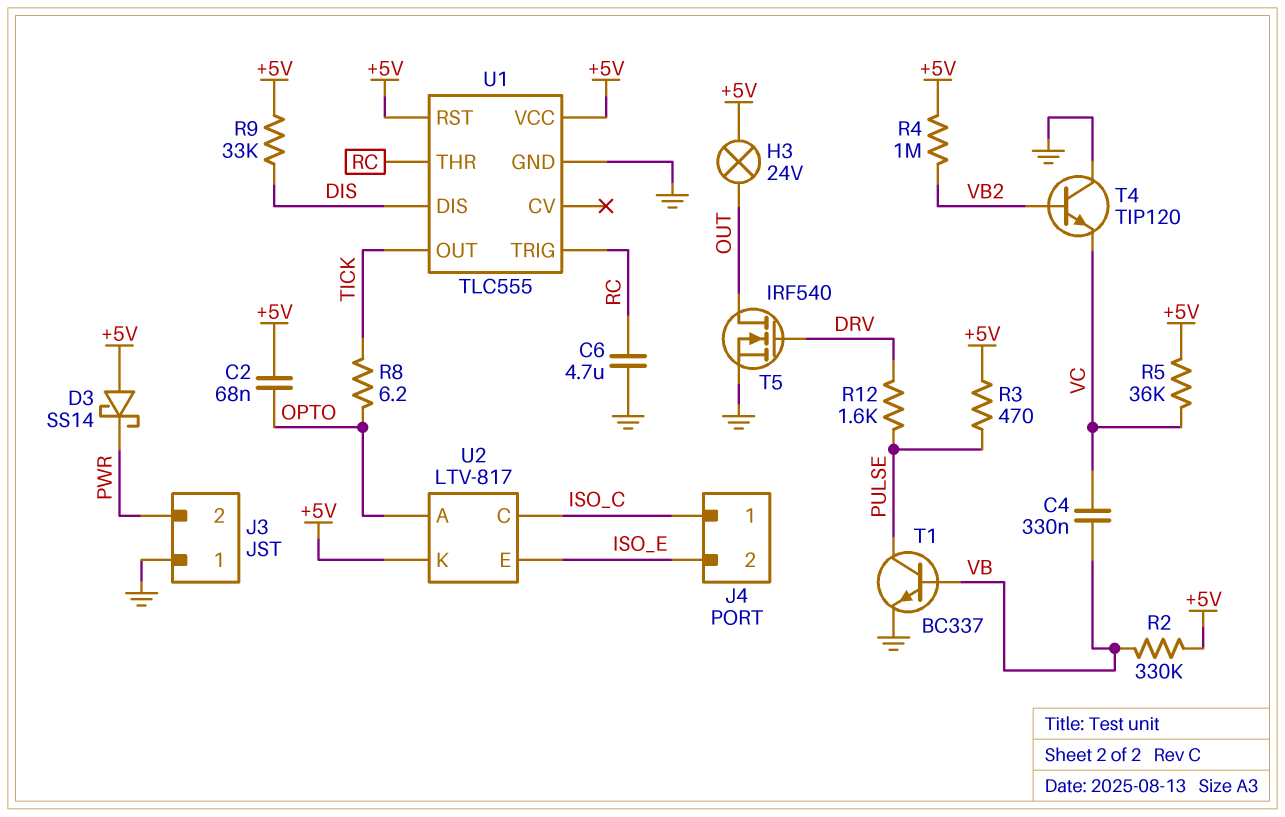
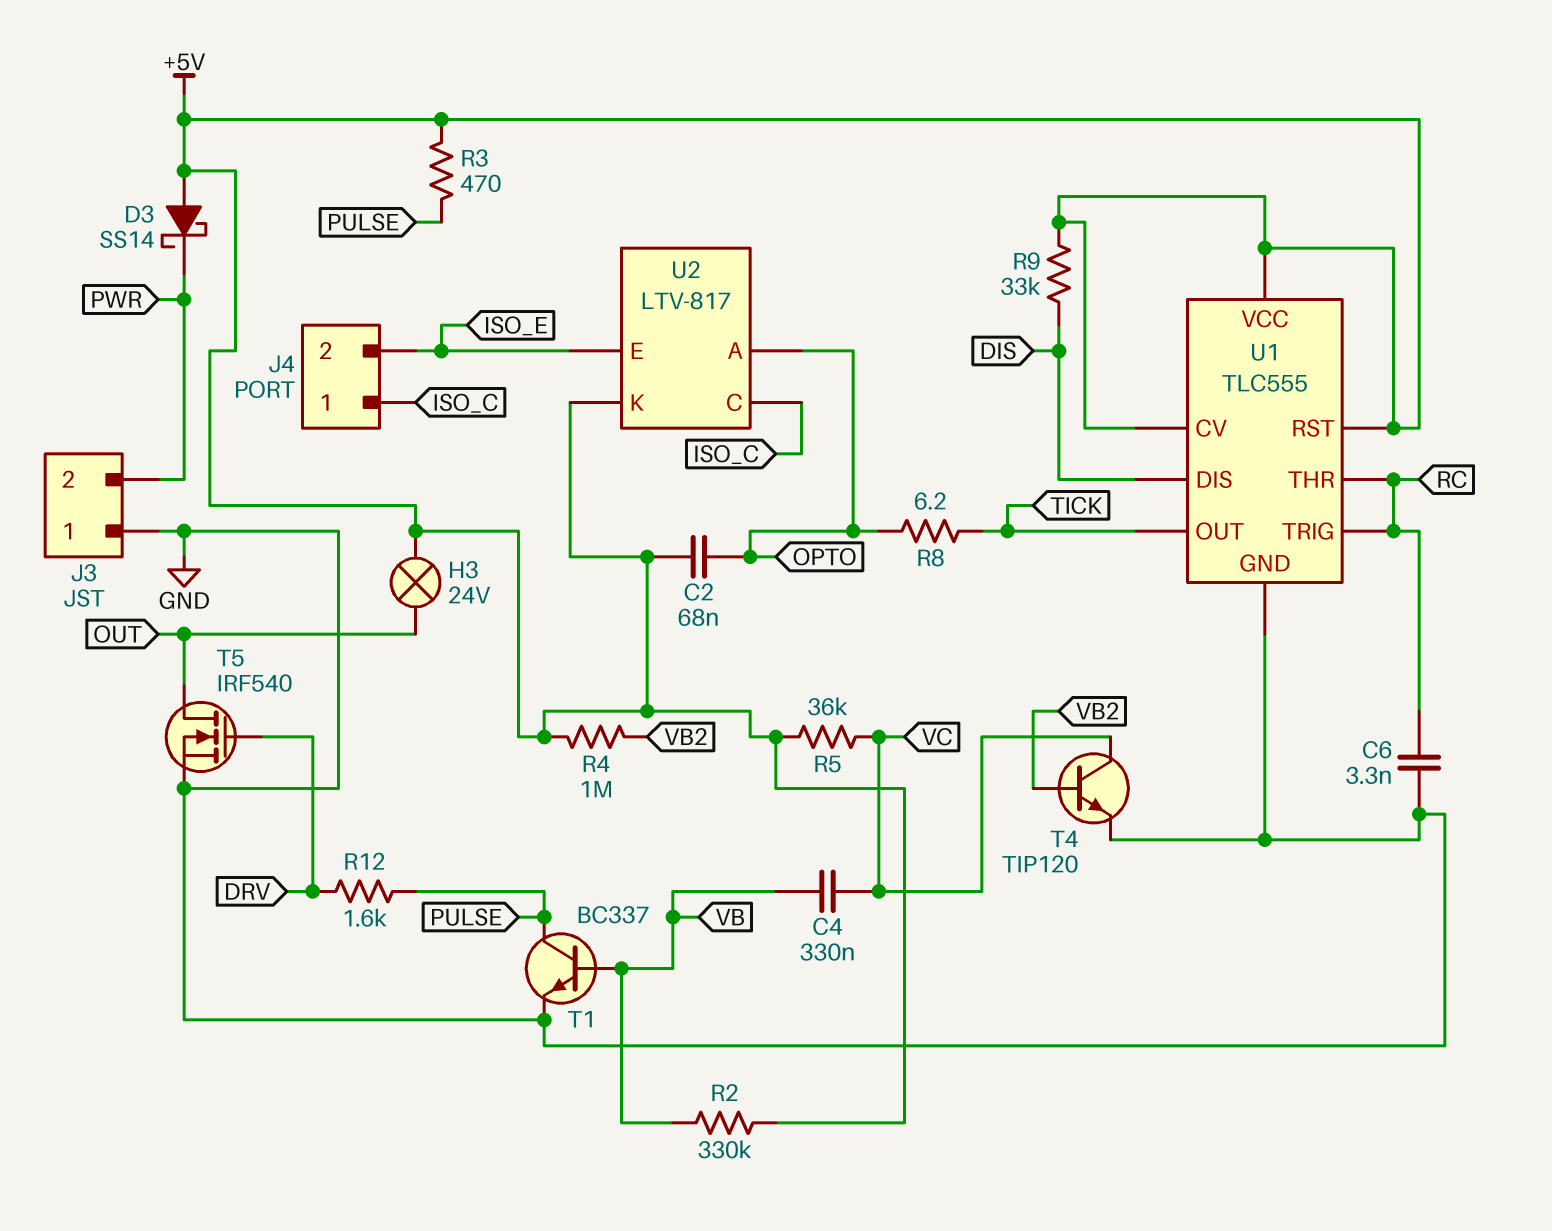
C6: 4.7uF (GND, RC) -> 3.3nF (GND, RC)
T4: NPN TIP120 (B VB2, C GND, E VC) -> NPN TIP120 (B VB2, C VC, E GND)
U1 pin CV: none -> +5V

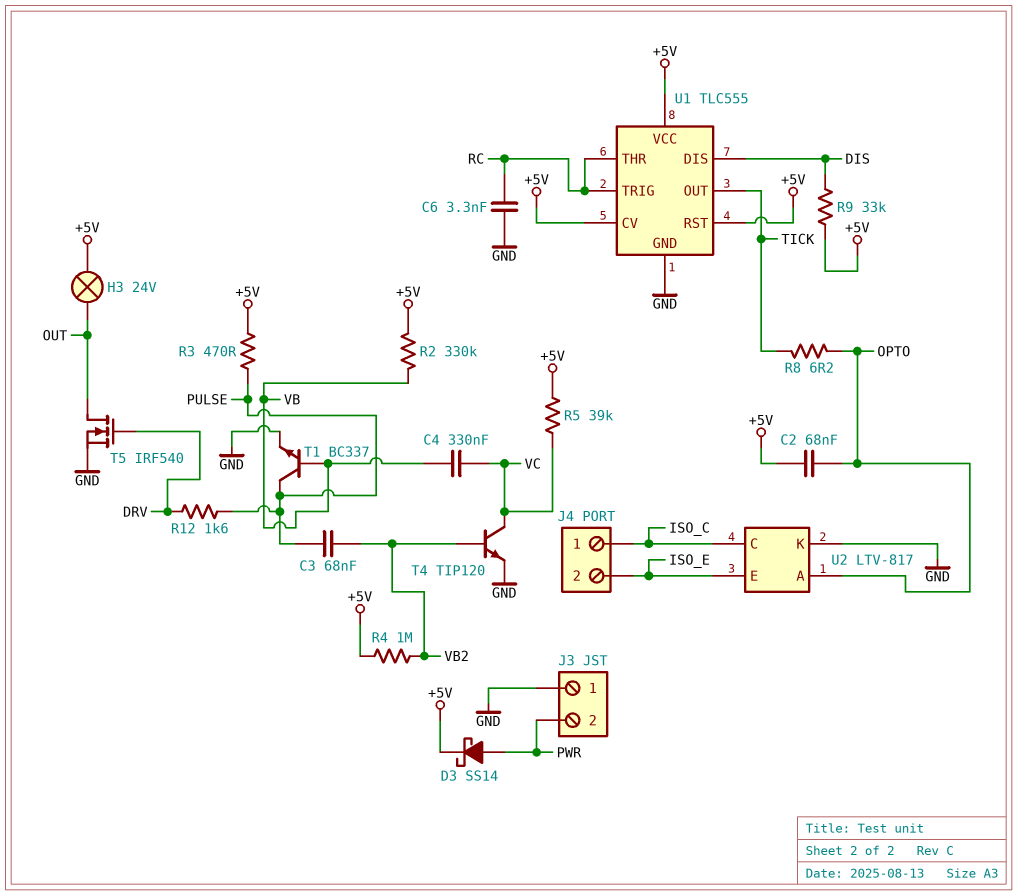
C3: none -> 68nF (PULSE, VB2)
D3: schottky SS14 (A +5V, K PWR) -> schottky SS14 (A PWR, K +5V)
R5: 36k (+5V, VC) -> 39k (+5V, VC)
U2 pin K: +5V -> GND

